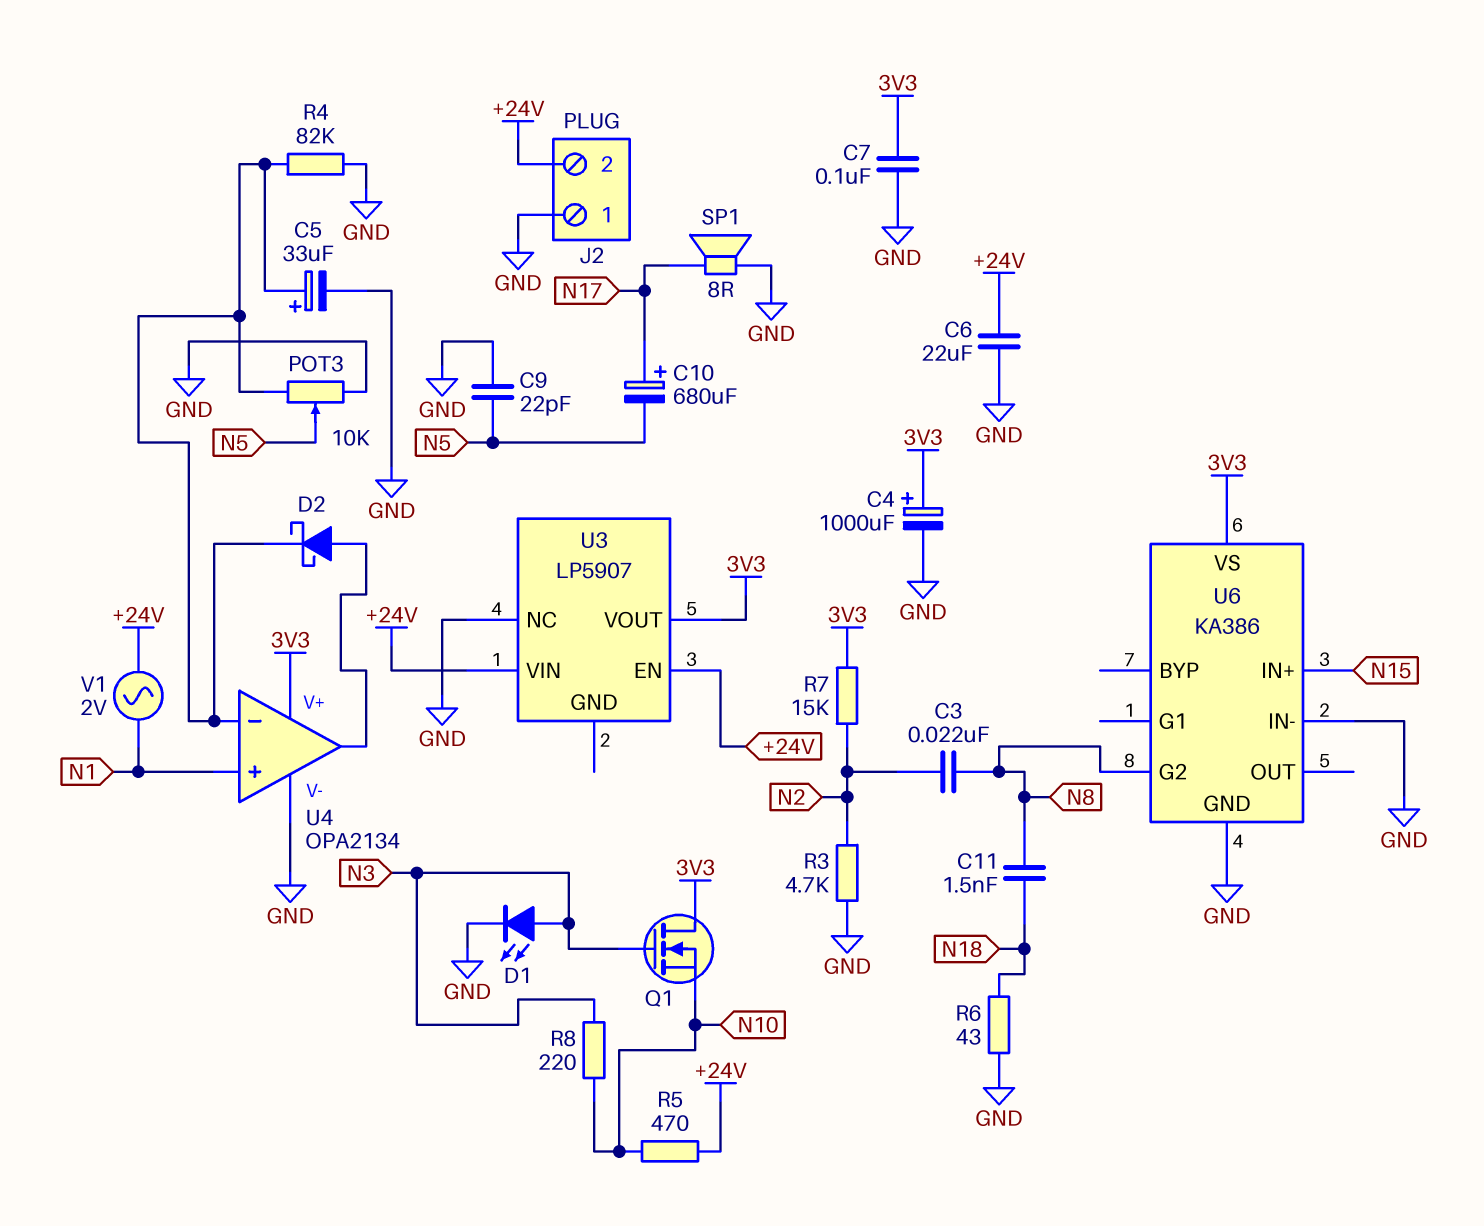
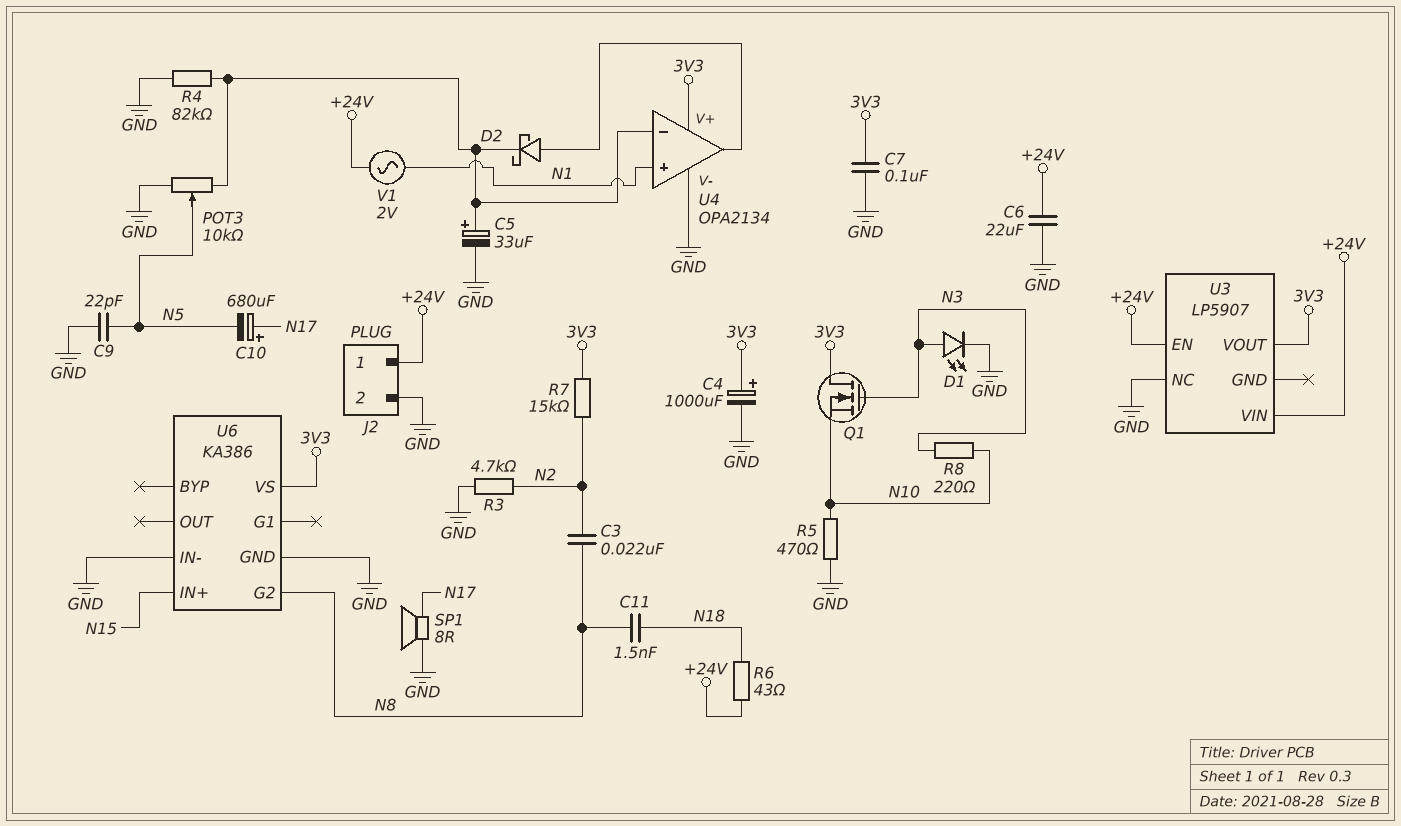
J2 pin 1: GND -> +24V
J2 pin 2: +24V -> GND
R5: 470 (+24V, N10) -> 470 (GND, N10)
R6: 43 (GND, N18) -> 43 (+24V, N18)

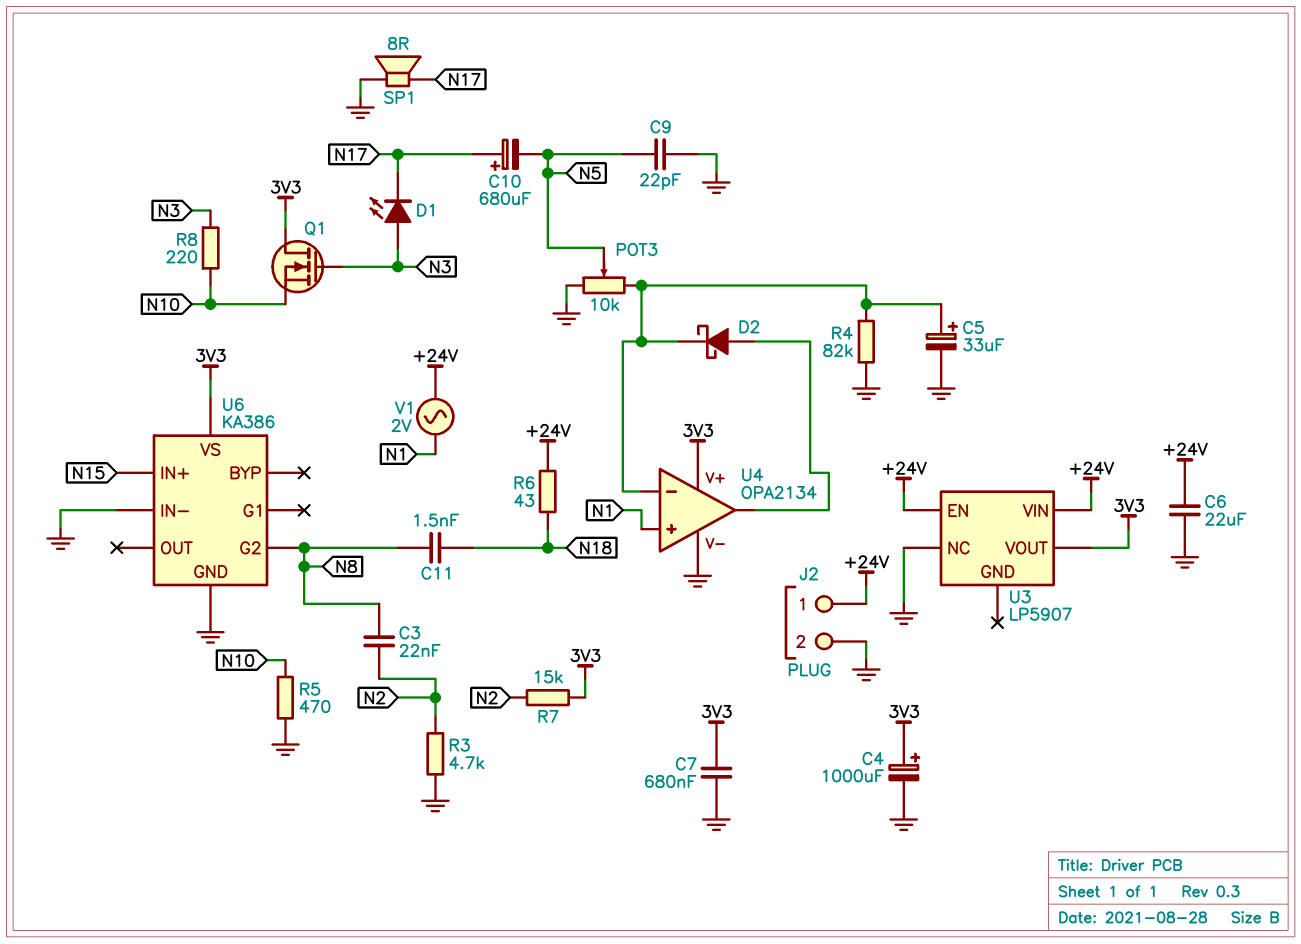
C7: 100nF (3V3, GND) -> 680nF (3V3, GND)
D1: LED (A N3, K GND) -> LED (A N3, K N17)

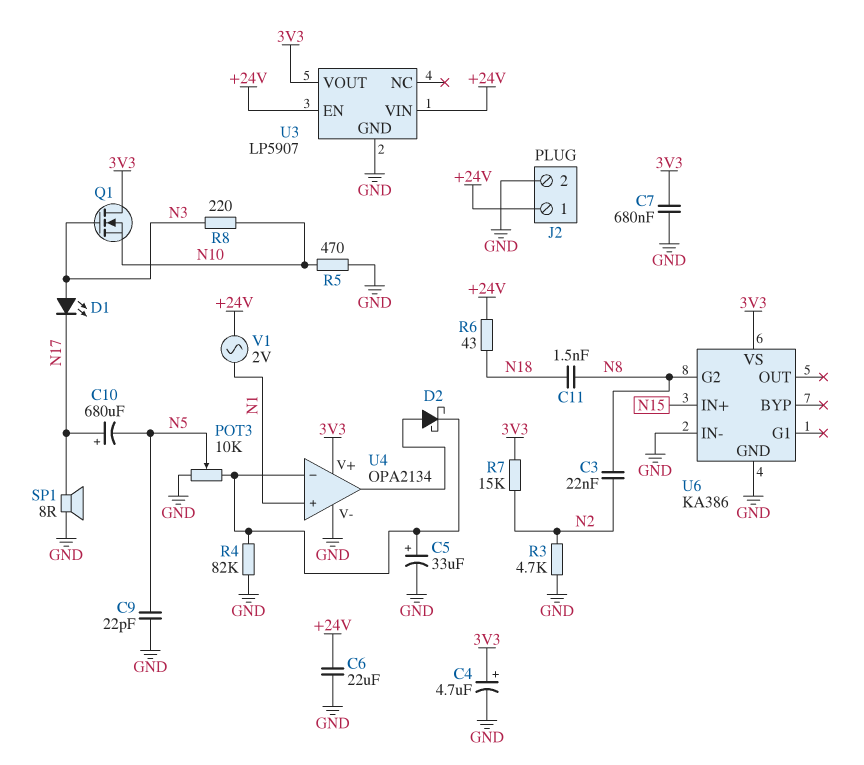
C4: 1000uF (plus 3V3, minus GND) -> 4.7uF (plus 3V3, minus GND)
U3 pin GND: none -> GND
U3 pin NC: GND -> none

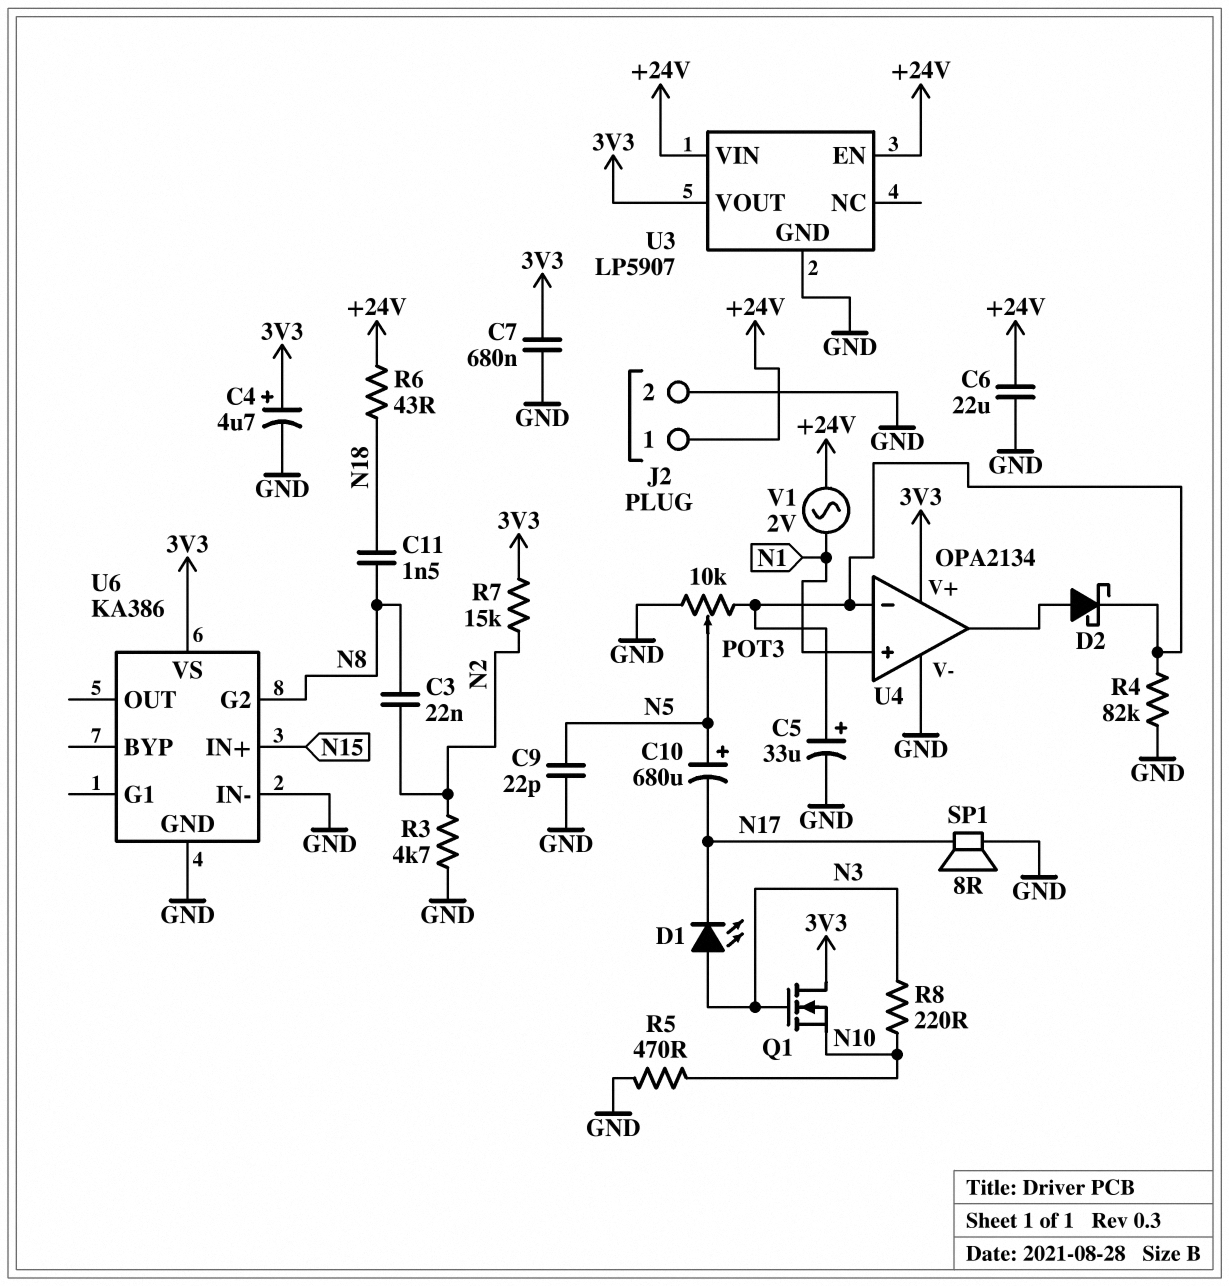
C10: 680uF (plus N17, minus N5) -> 680uF (plus N5, minus N17)

